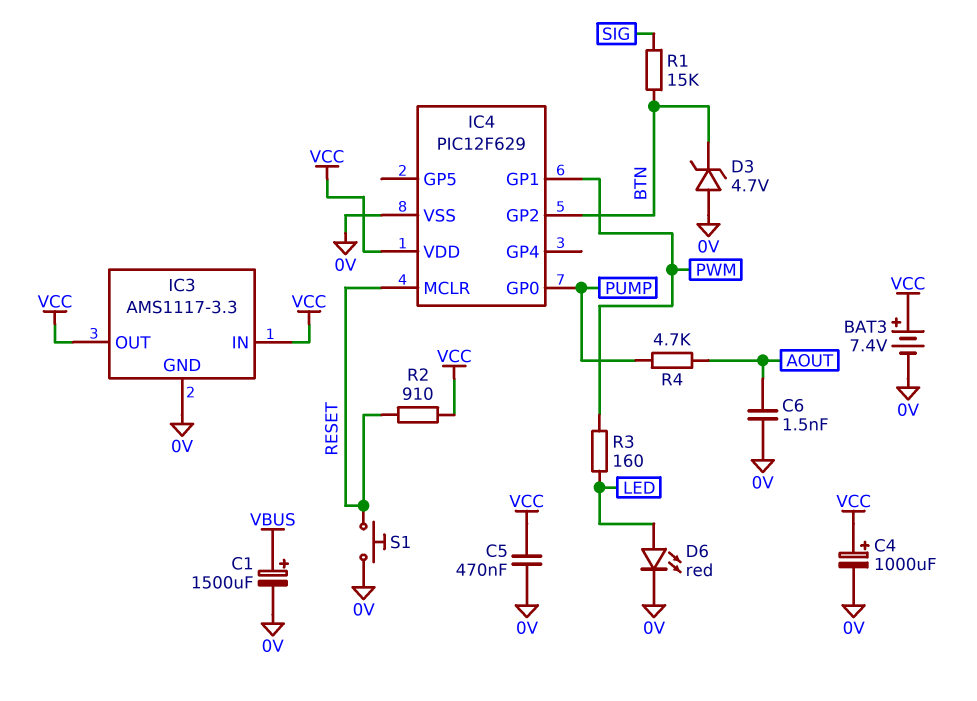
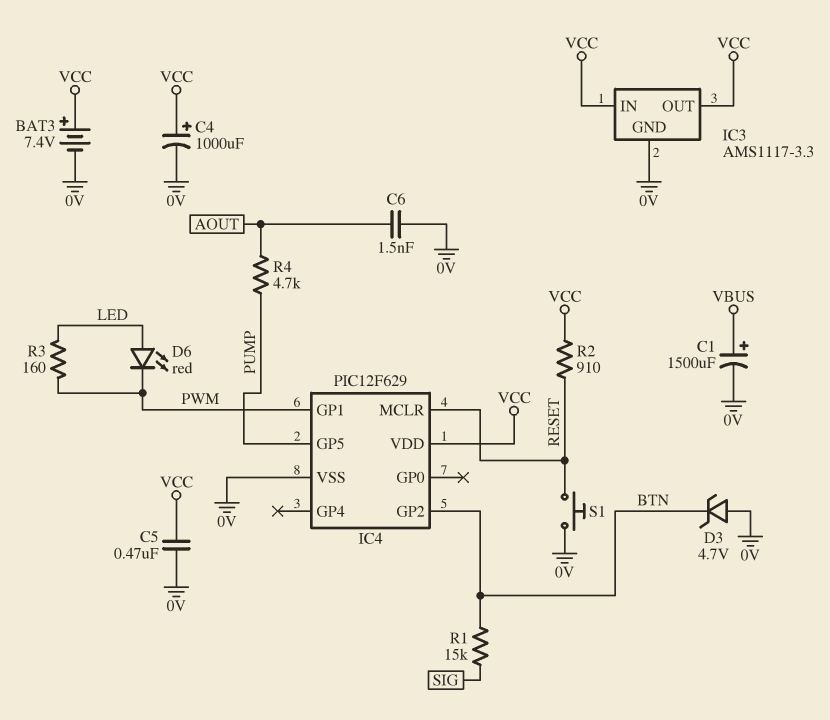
D6: LED red (A LED, K 0V) -> LED red (A LED, K PWM)
IC4 pin GP0: PUMP -> none
IC4 pin GP5: none -> PUMP

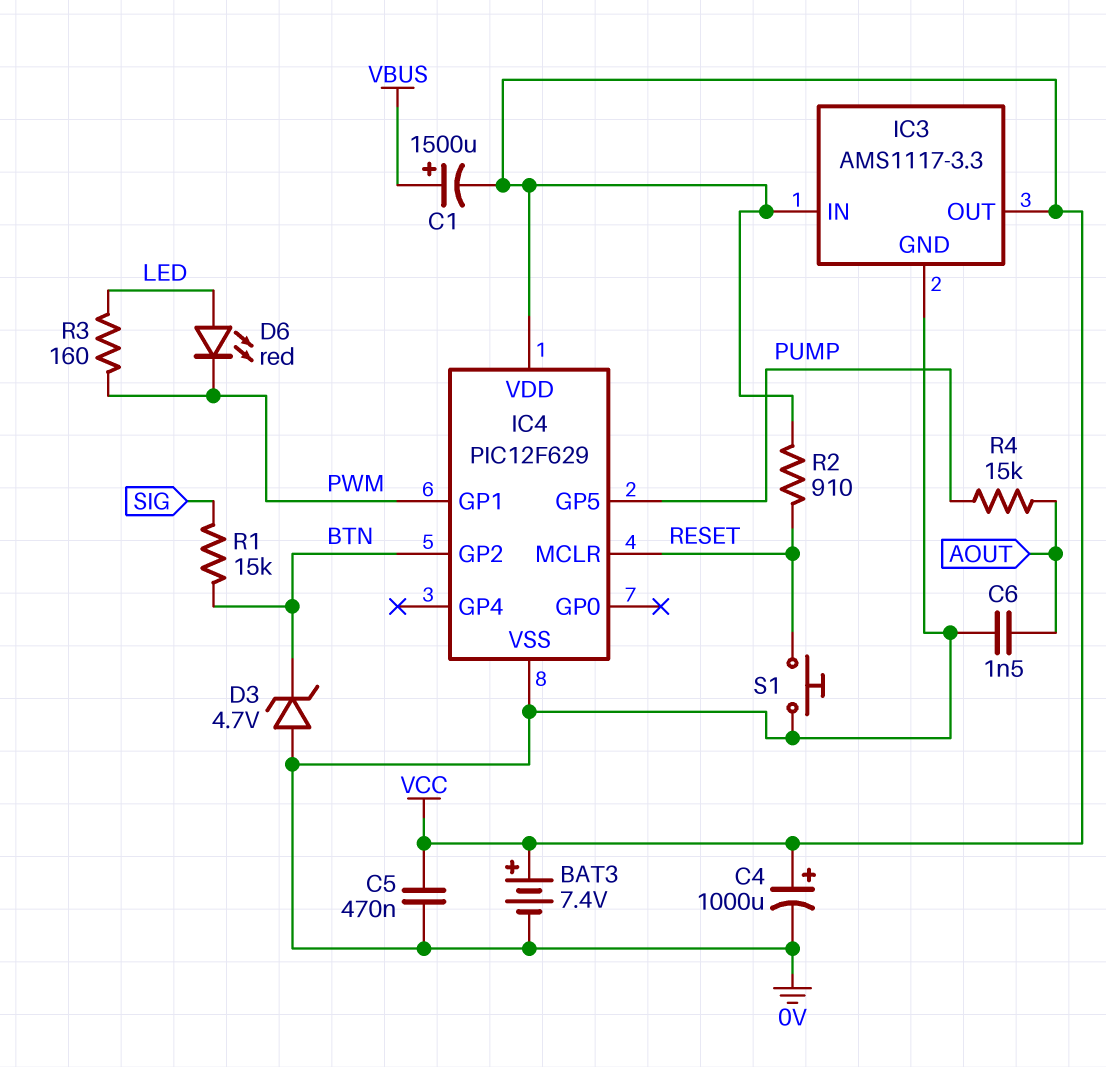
C1: 1500uF (plus VBUS, minus 0V) -> 1500uF (plus VBUS, minus VCC)
R4: 4.7k (AOUT, PUMP) -> 15k (AOUT, PUMP)

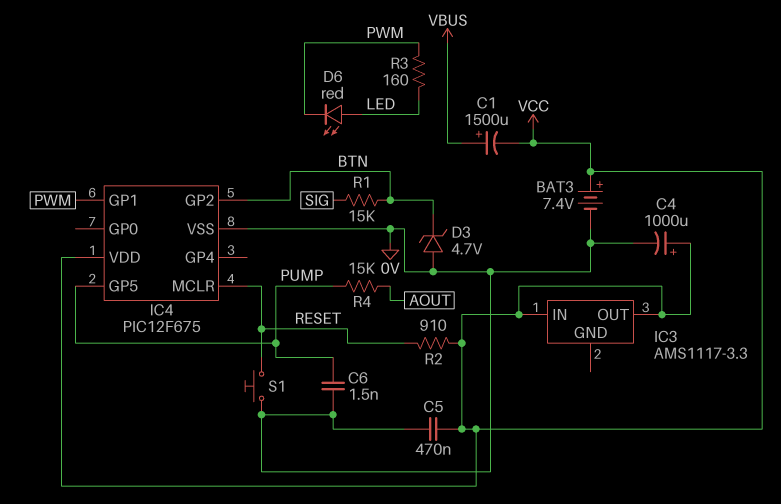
C6: 1.5nF (0V, AOUT) -> 1.5nF (0V, PUMP)
IC3 pin GND: 0V -> none
IC4: PIC12F629 -> PIC12F675

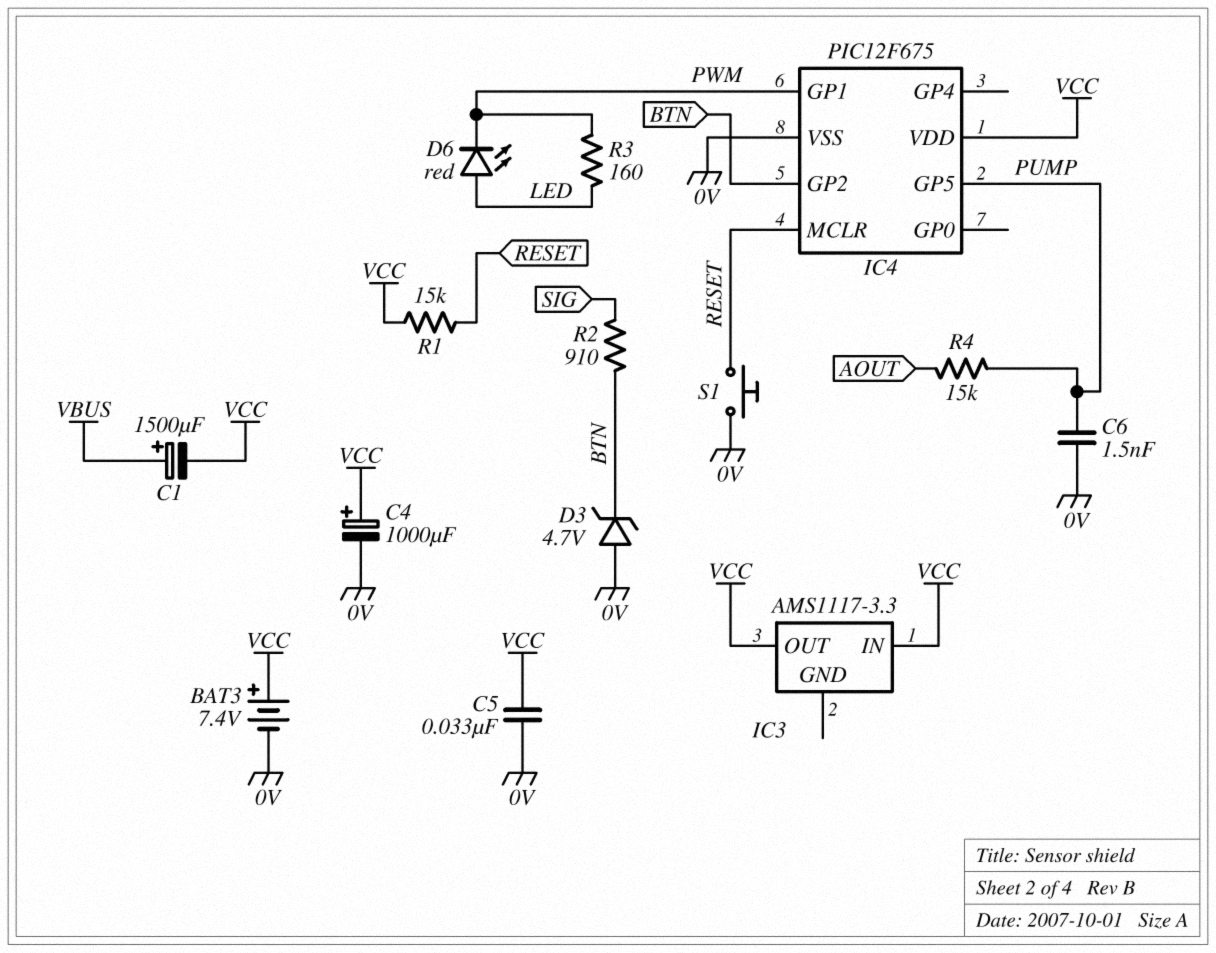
C5: 470nF (0V, VCC) -> 33nF (0V, VCC)
R1: 15k (BTN, SIG) -> 15k (RESET, VCC)
R2: 910 (RESET, VCC) -> 910 (BTN, SIG)

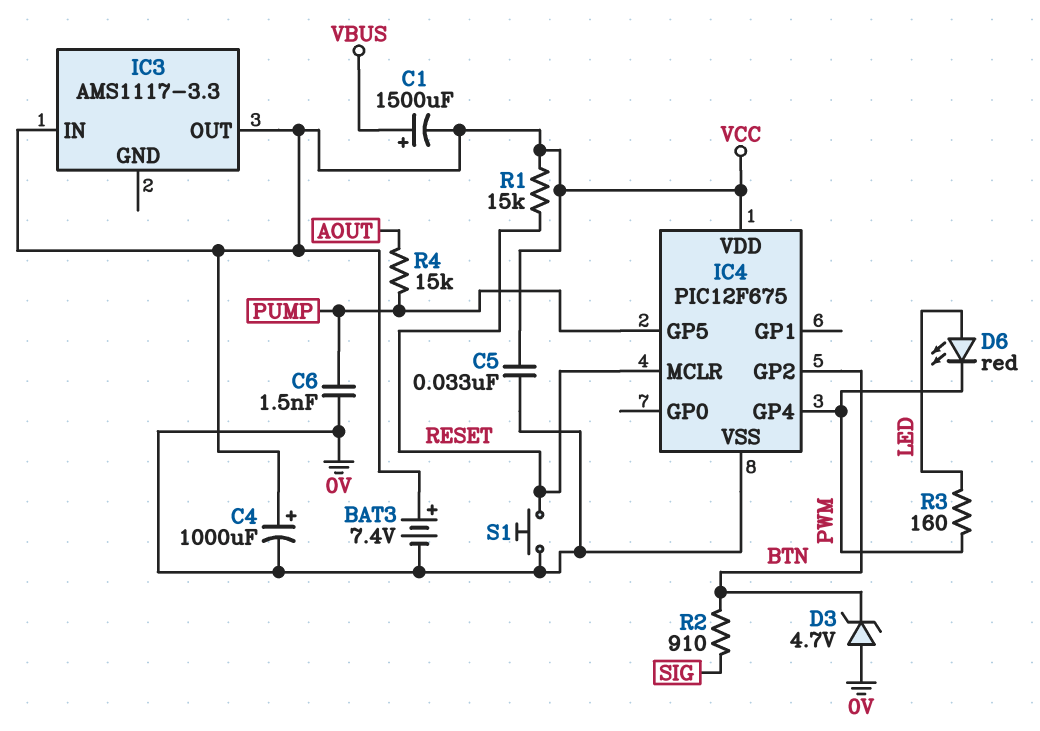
IC4 pin GP1: PWM -> none
IC4 pin GP4: none -> PWM

